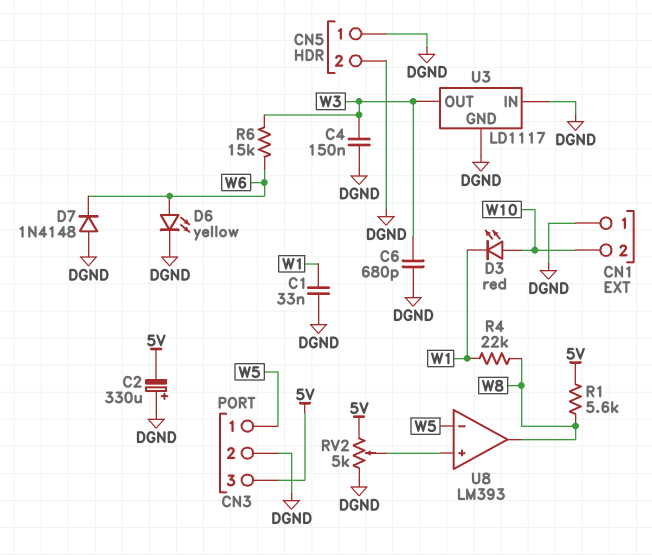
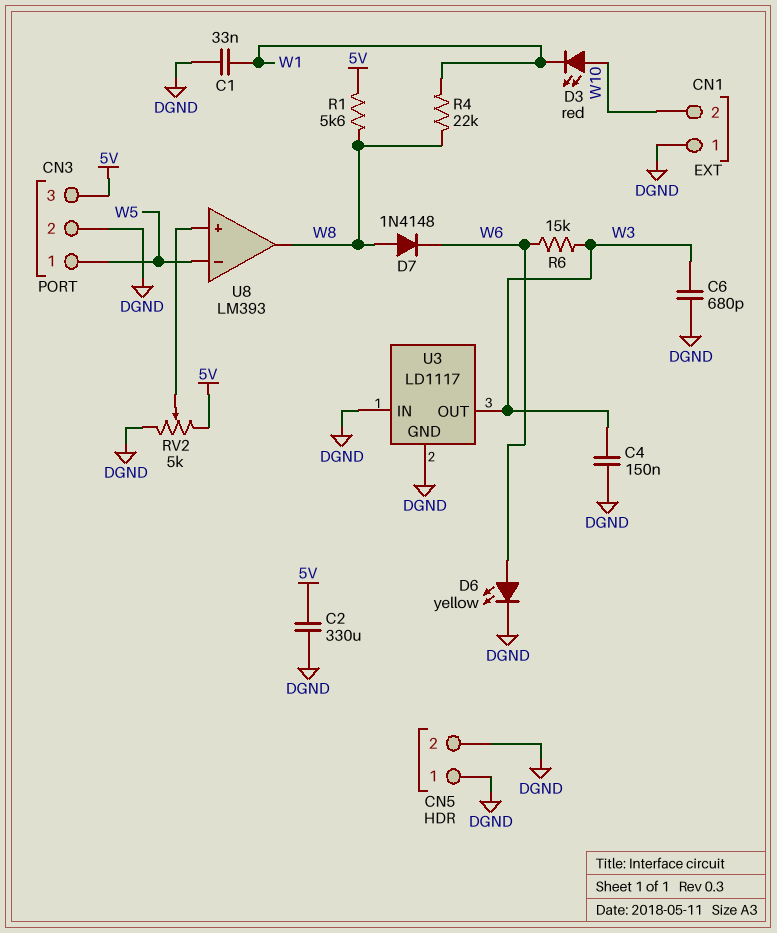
C2: 330uF (plus DGND, minus 5V) -> 330uF (5V, DGND)
D7: diode 1N4148 (A DGND, K W6) -> diode 1N4148 (A W8, K W6)

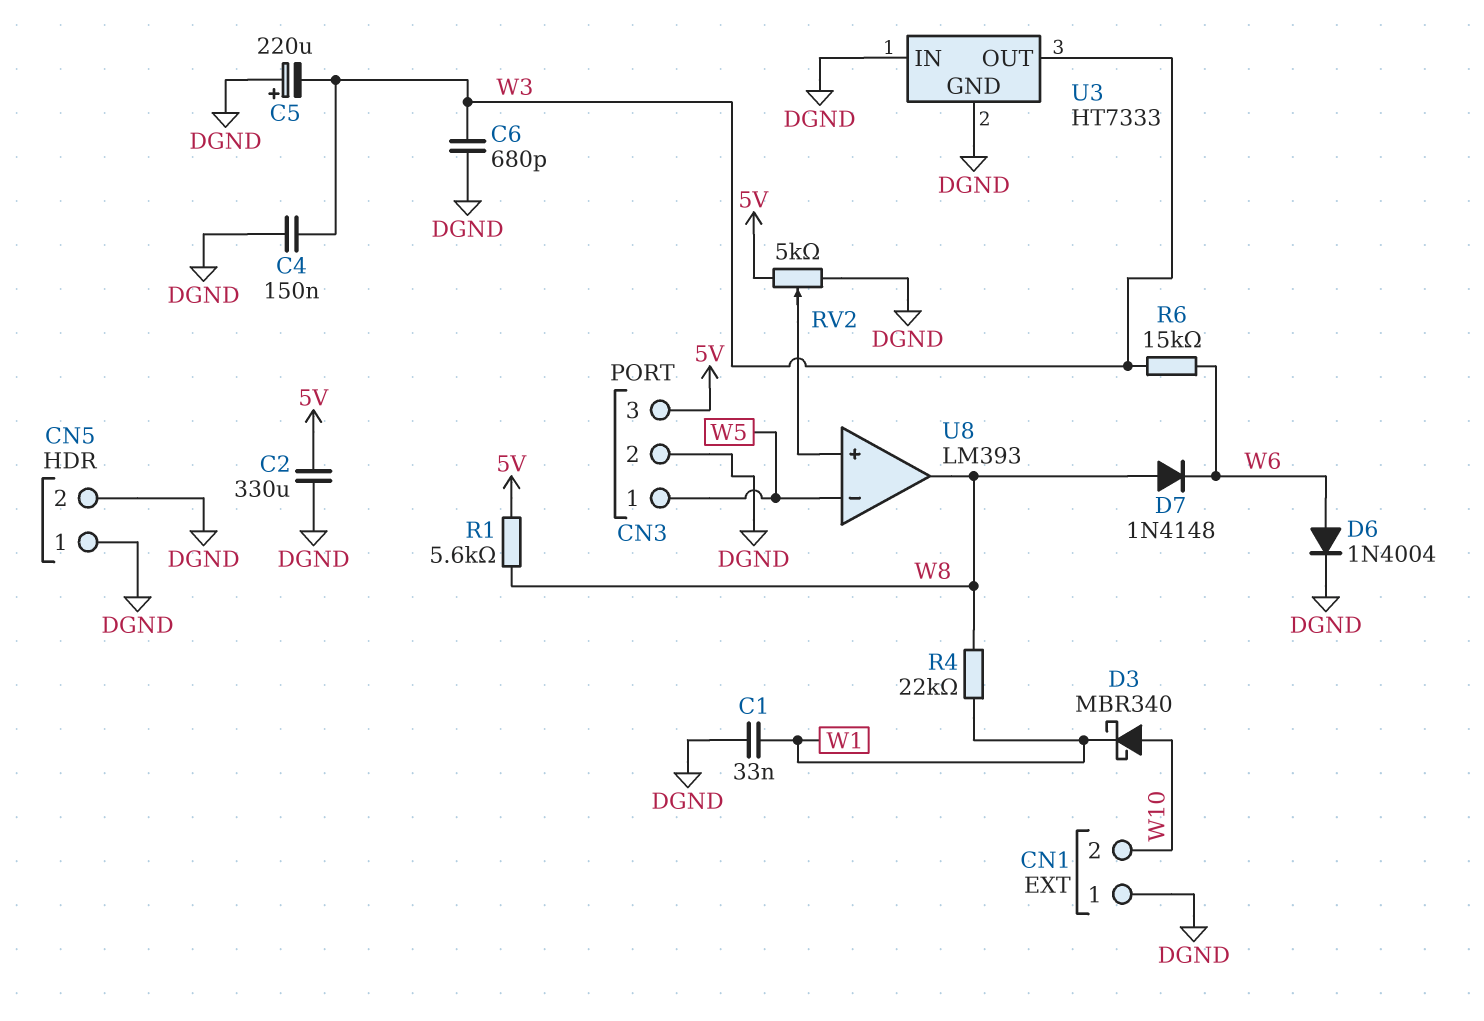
C5: none -> 220uF (plus DGND, minus W3)
D3: LED red (A W10, K W1) -> schottky MBR340 (A W10, K W1)
D6: LED yellow (A W6, K DGND) -> diode 1N4004 (A W6, K DGND)
U3: LD1117 -> HT7333

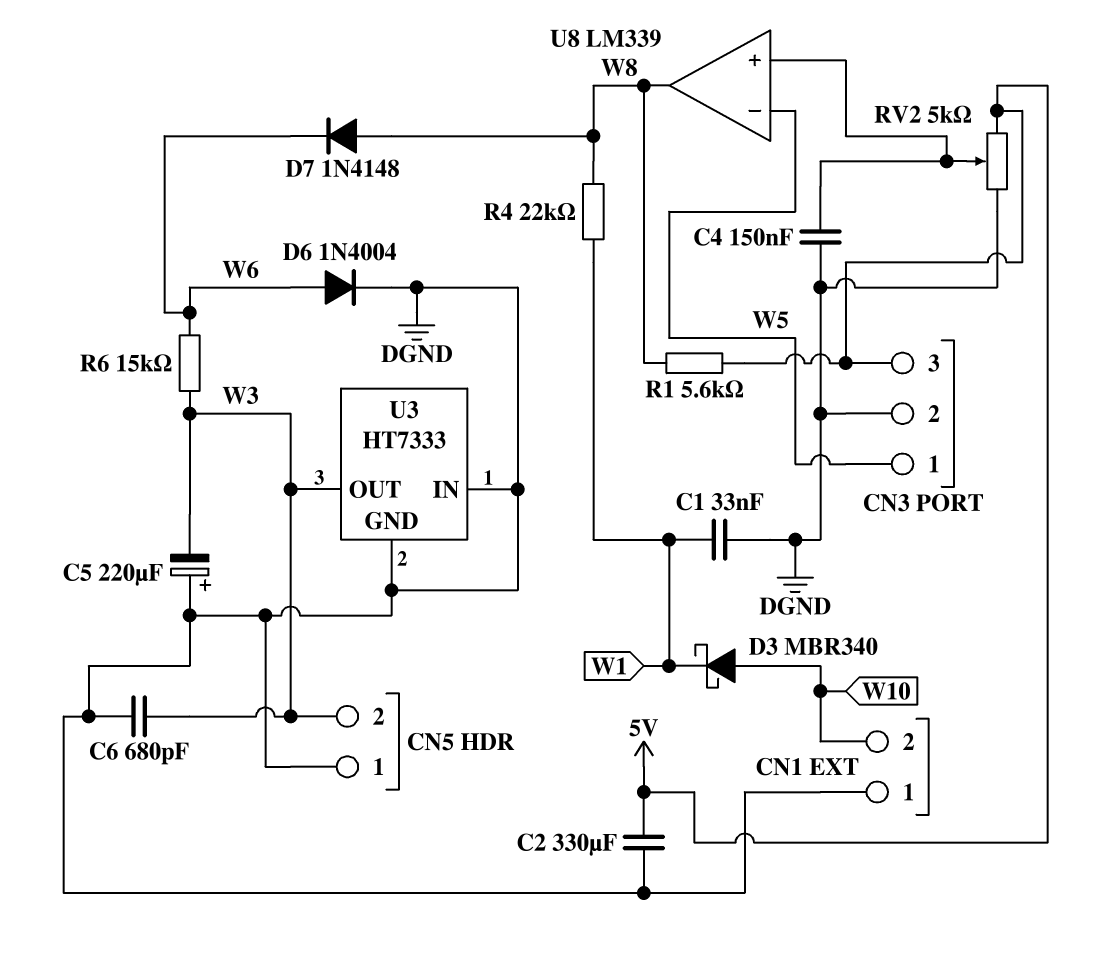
C4: 150nF (DGND, W3) -> 150nF (DGND, U8/in+)
CN5 pin 2: DGND -> W3
U8: LM393 -> LM339

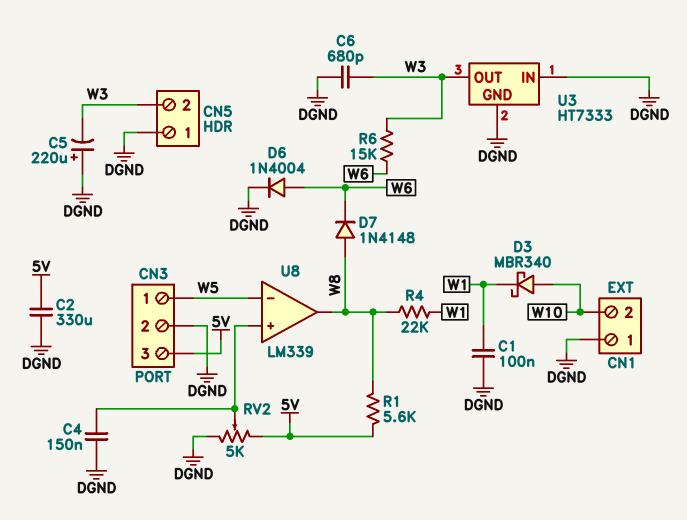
C1: 33nF (DGND, W1) -> 100nF (DGND, W1)

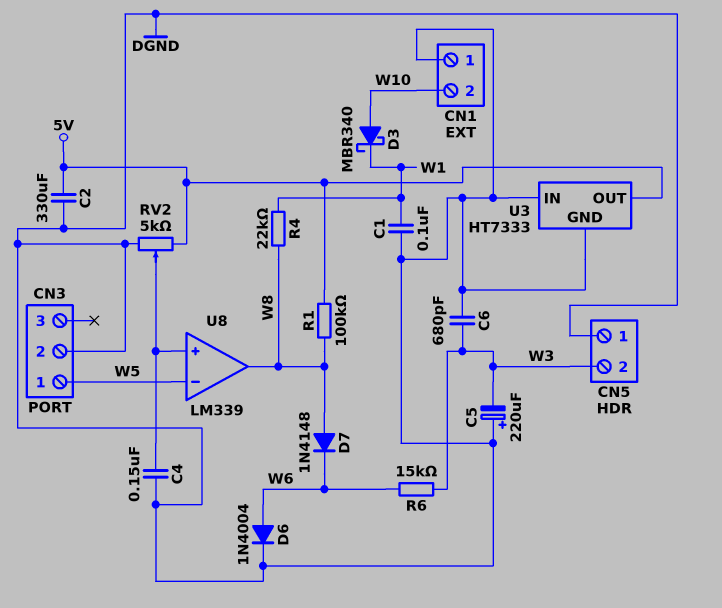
CN3 pin 3: 5V -> none
R1: 5.6k (5V, W8) -> 100k (5V, W8)
U3 pin OUT: W3 -> 5V

